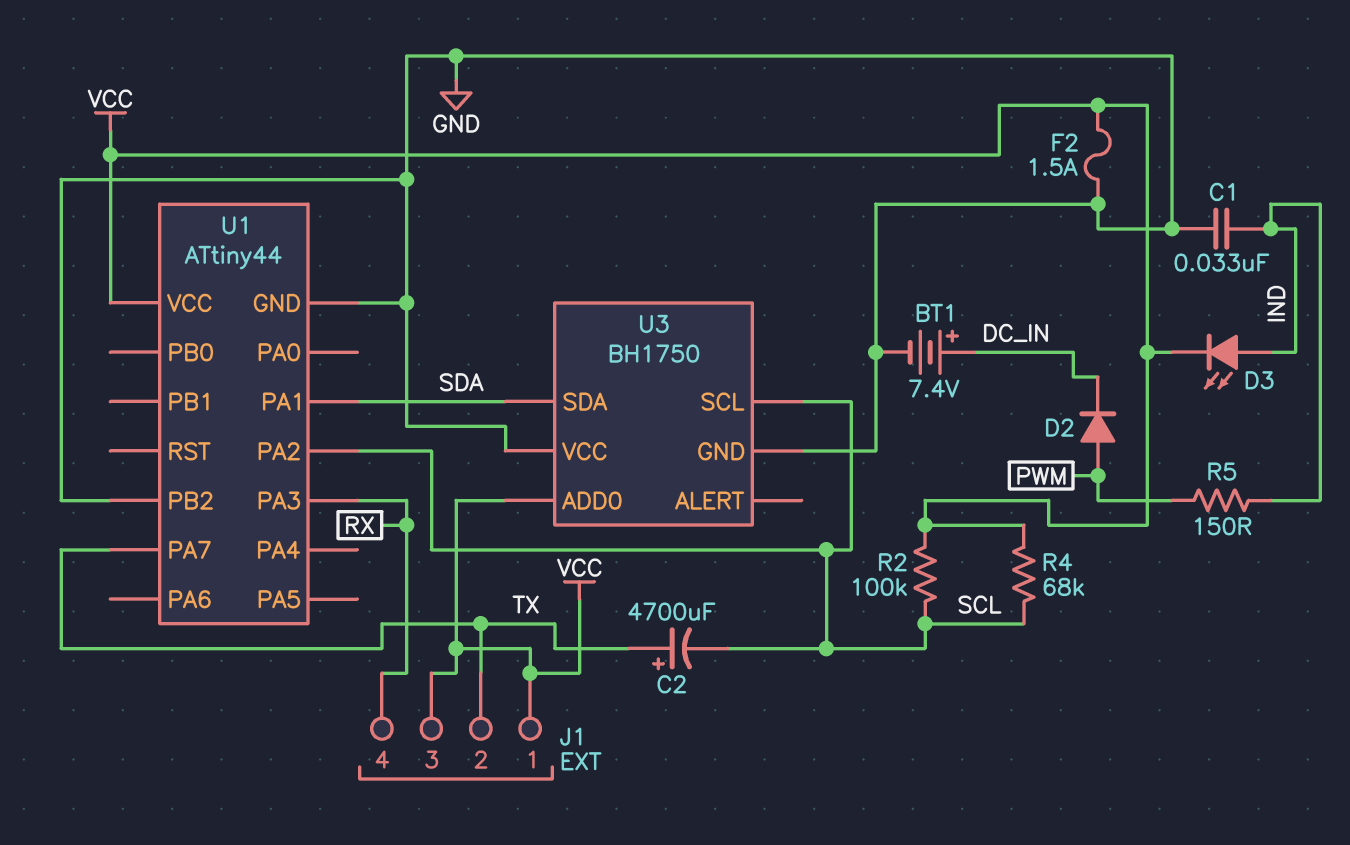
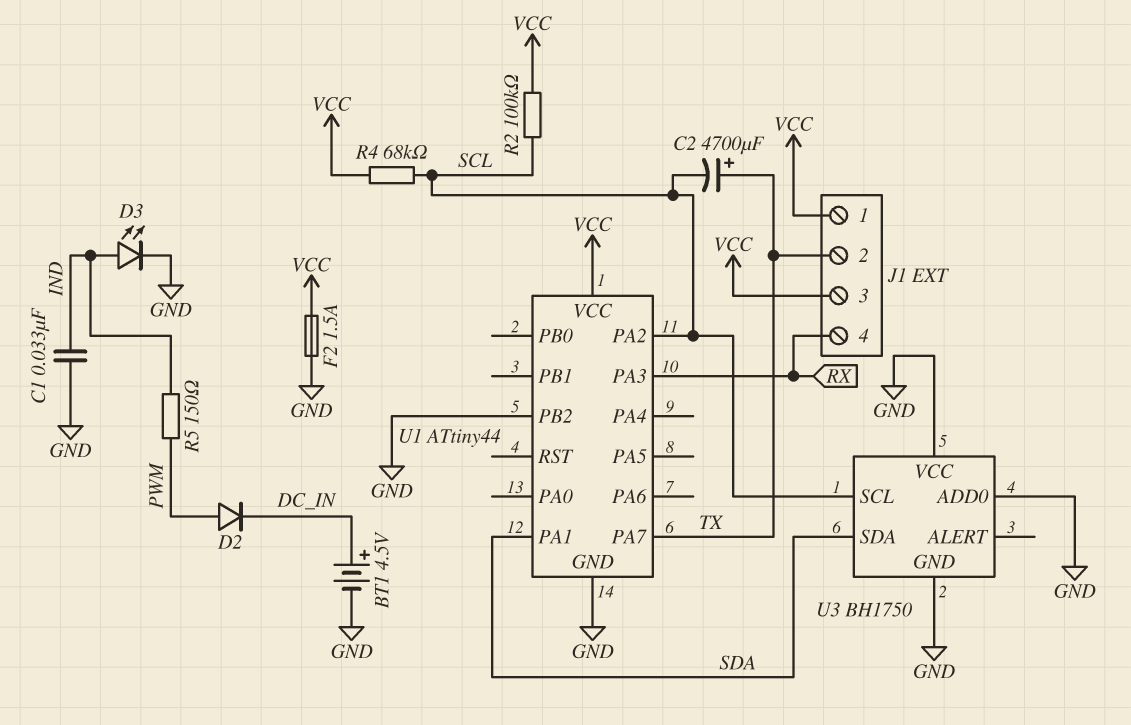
BT1: 7.4V (plus DC_IN, minus GND) -> 4.5V (plus DC_IN, minus GND)
D3: LED (A IND, K VCC) -> LED (A IND, K GND)
U3 pin ADD0: VCC -> GND

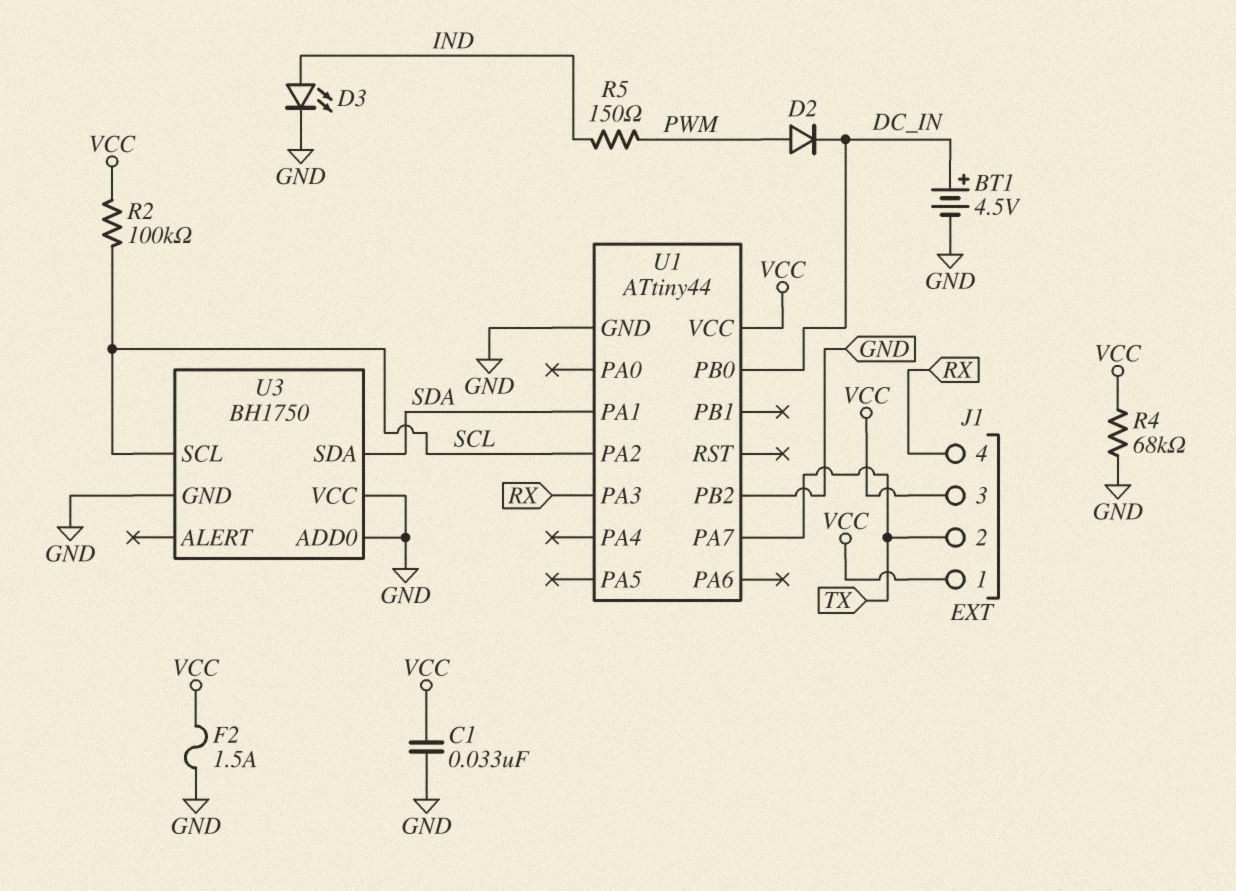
C1: 33nF (GND, IND) -> 33nF (GND, VCC)
C2: 4700uF (plus TX, minus SCL) -> none
R4: 68k (SCL, VCC) -> 68k (GND, VCC)
U1 pin PB0: none -> DC_IN

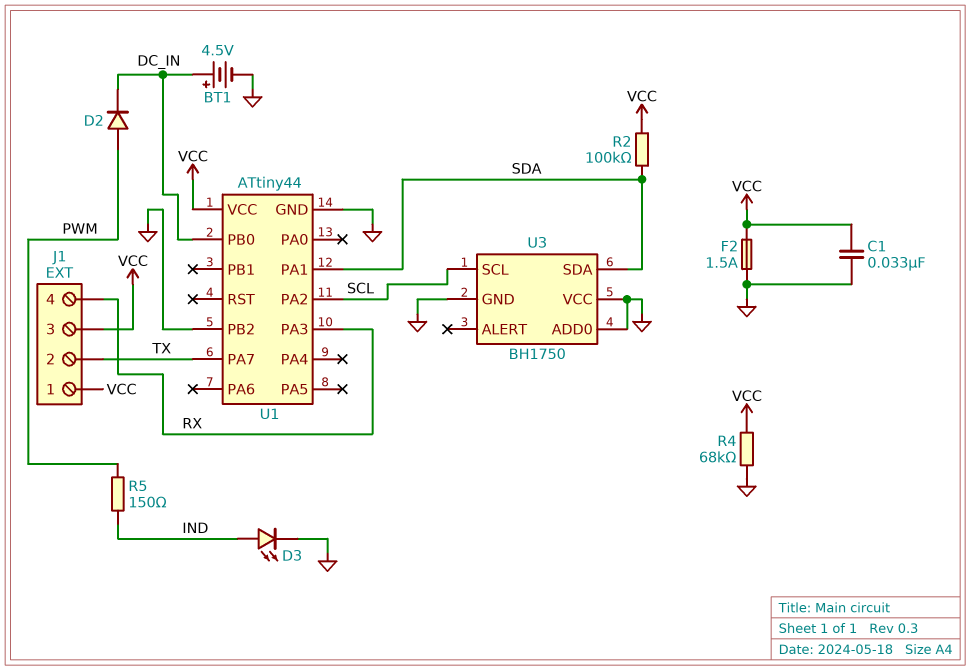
R2: 100k (SCL, VCC) -> 100k (SDA, VCC)

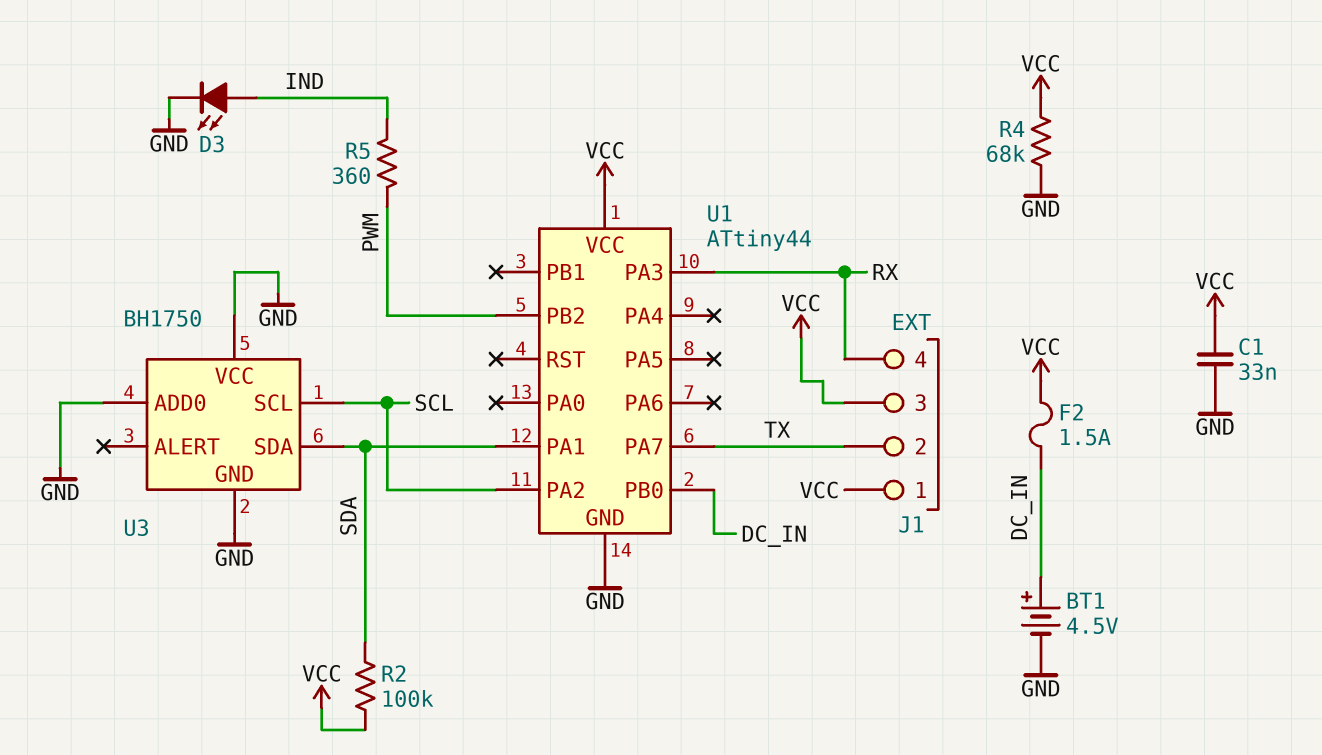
D2: diode (A PWM, K DC_IN) -> none
F2: 1.5A (GND, VCC) -> 1.5A (DC_IN, VCC)
R5: 150 (IND, PWM) -> 360 (IND, PWM)
U1 pin PB2: GND -> PWM

